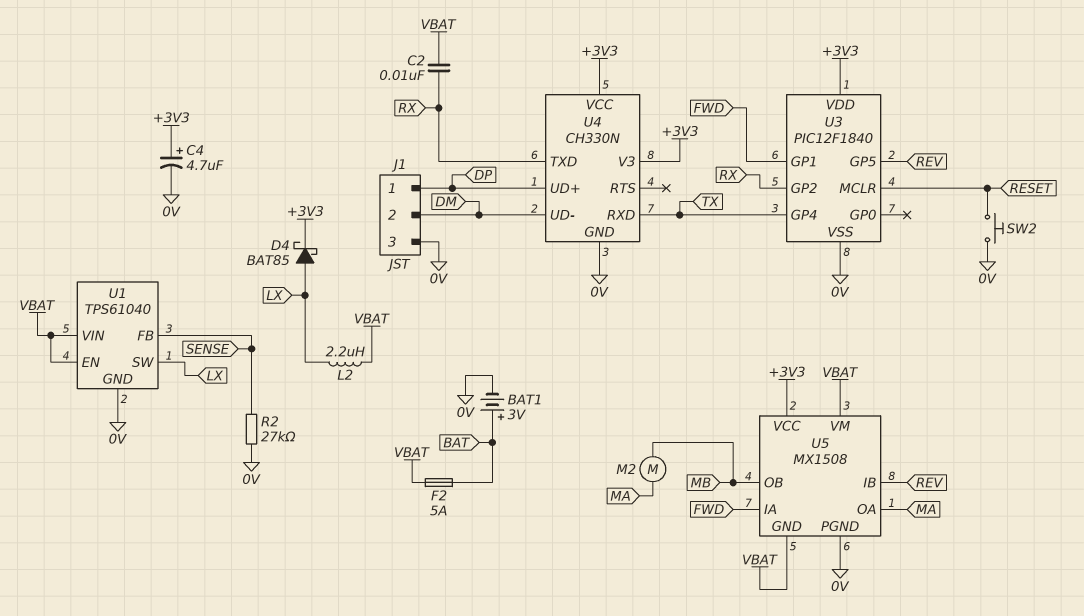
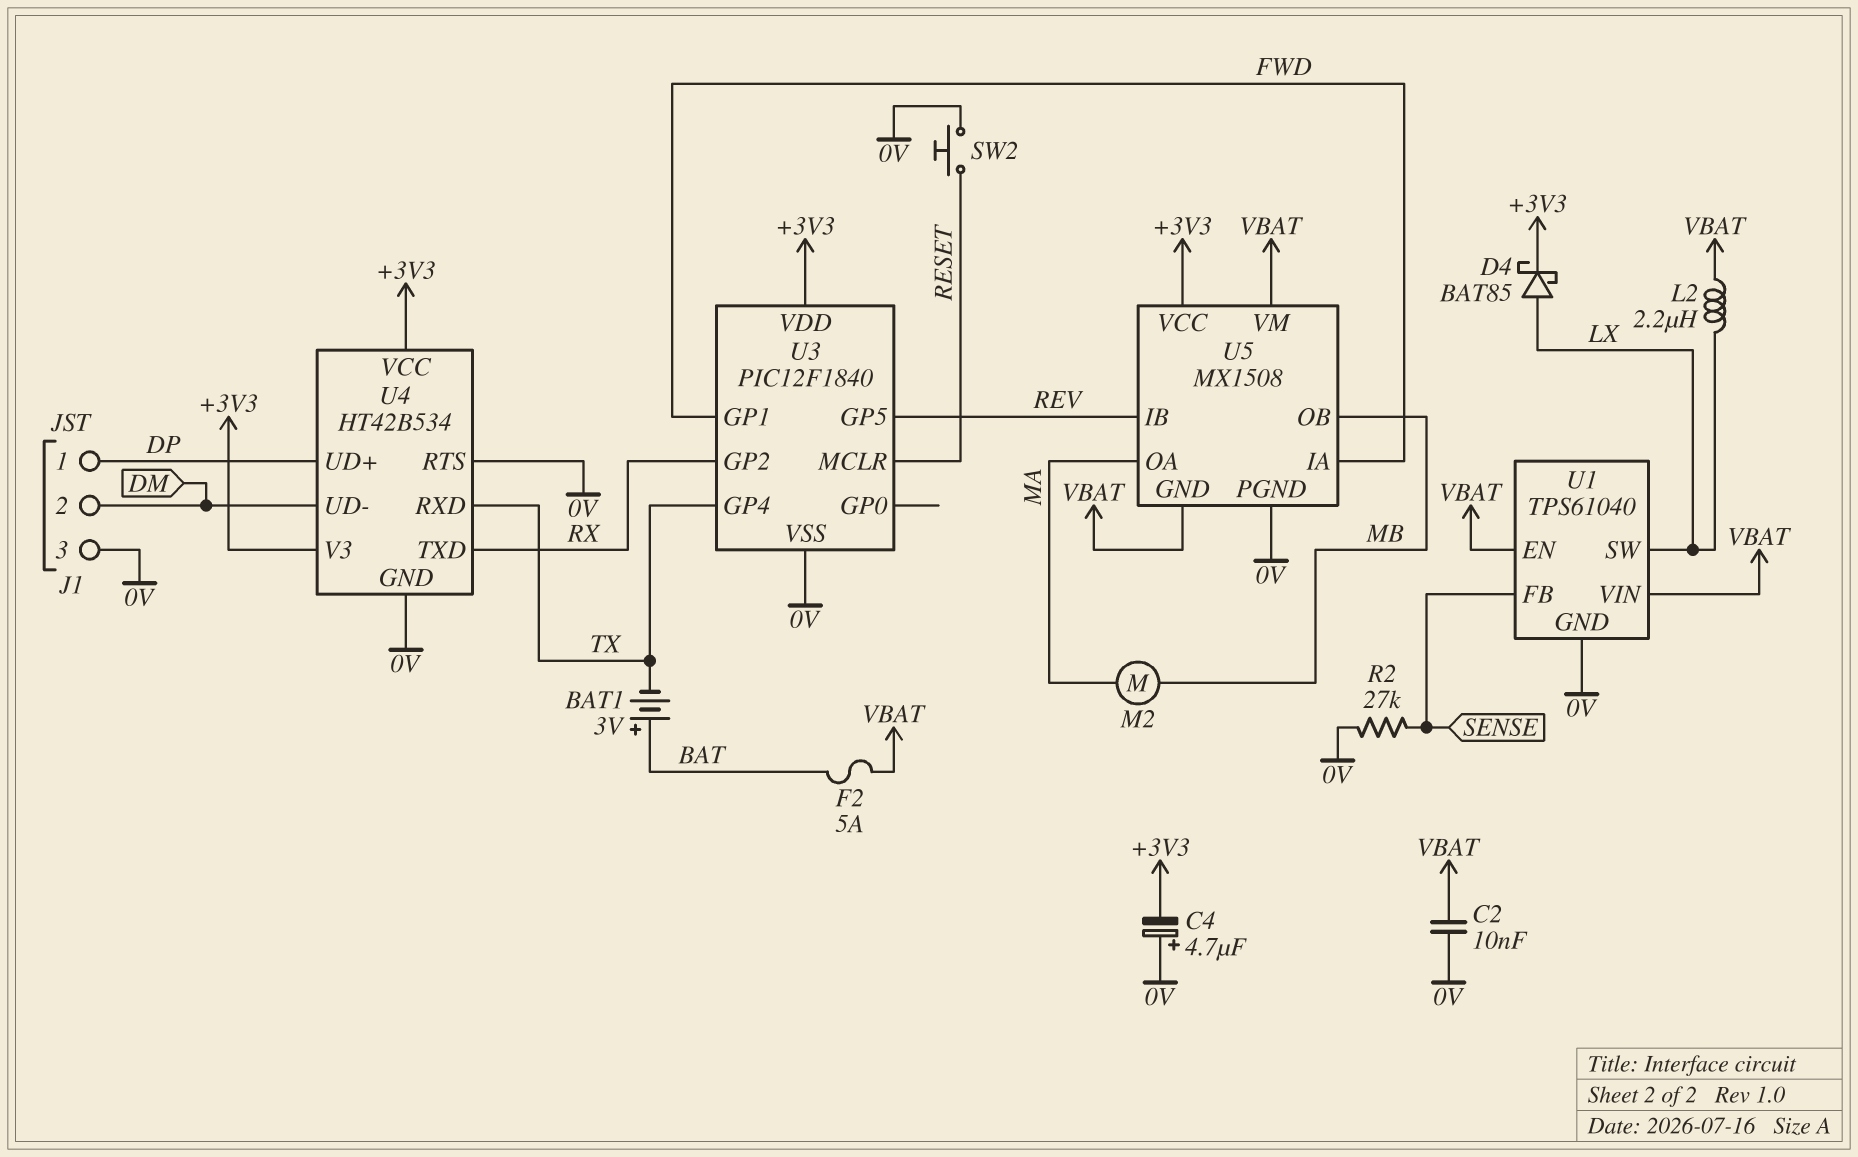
BAT1: 3V (plus BAT, minus 0V) -> 3V (plus BAT, minus TX)
C2: 10nF (RX, VBAT) -> 10nF (0V, VBAT)
C4: 4.7uF (plus +3V3, minus 0V) -> 4.7uF (plus 0V, minus +3V3)
U4: CH330N -> HT42B534
U4 pin RTS: none -> 0V

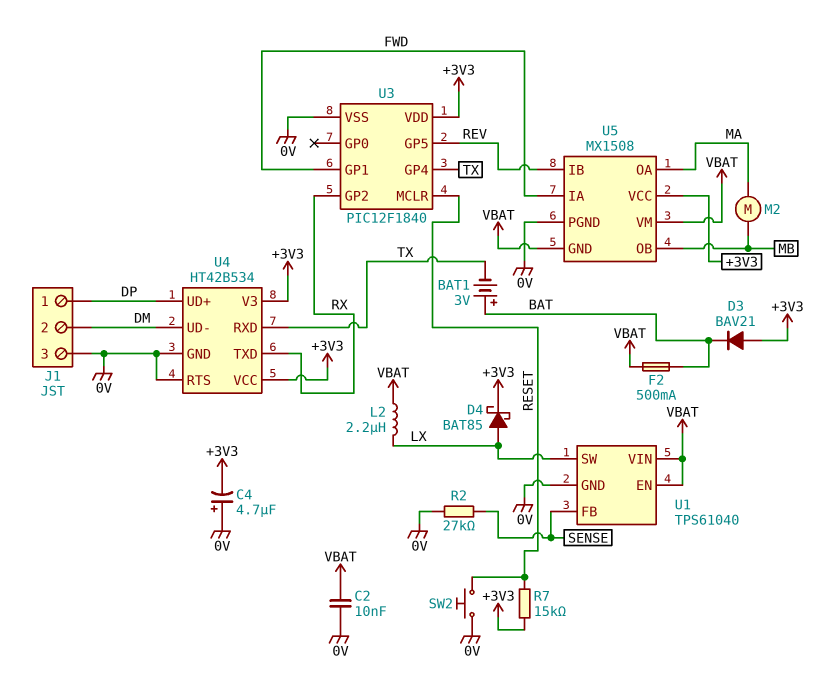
D3: none -> diode BAV21 (A +3V3, K BAT)
F2: 5A (BAT, VBAT) -> 500mA (BAT, VBAT)
R7: none -> 15k (+3V3, RESET)

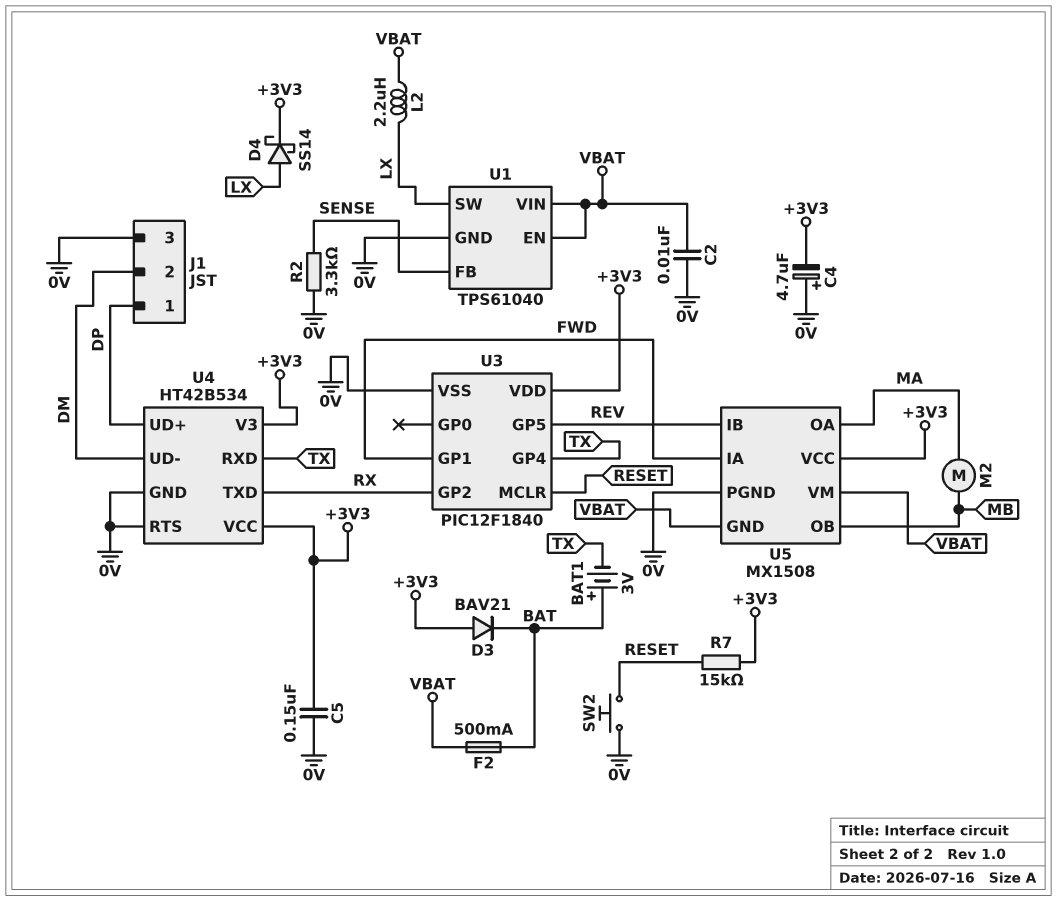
C5: none -> 150nF (+3V3, 0V)
D4: schottky BAT85 (A LX, K +3V3) -> schottky SS14 (A LX, K +3V3)
R2: 27k (0V, SENSE) -> 3.3k (0V, SENSE)

